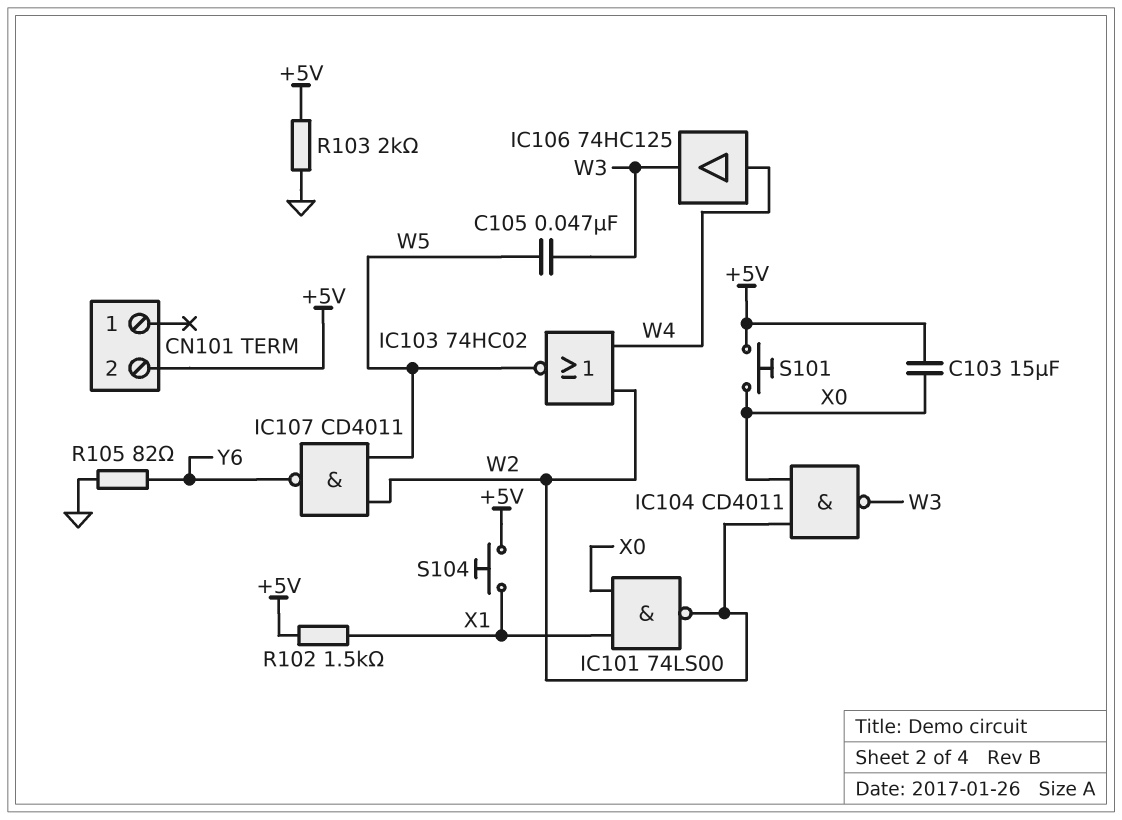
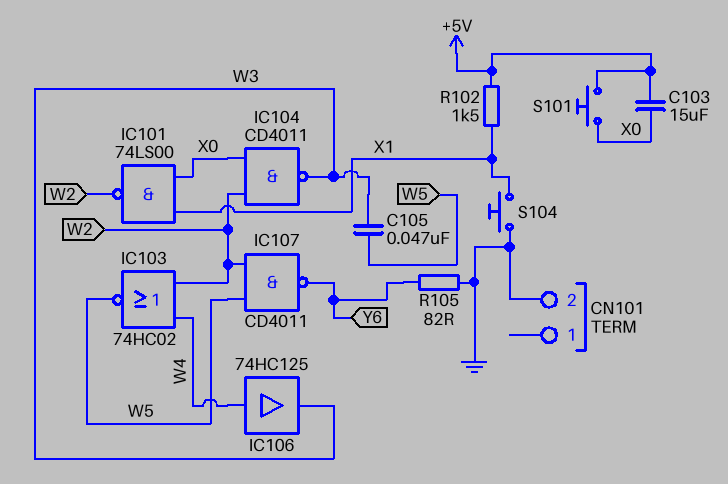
CN101 pin 2: +5V -> GND
R103: 2k (+5V, GND) -> none
S104: button (+5V, X1) -> button (GND, X1)

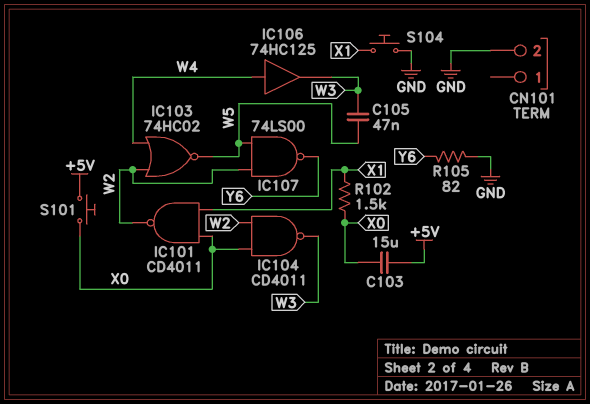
IC101: NAND 74LS00 (in X0, in X1, out W2) -> NAND CD4011 (in X0, in X1, out W2)
IC107: NAND CD4011 (in W2, in W5, out Y6) -> NAND 74LS00 (in W2, in W5, out Y6)
R102: 1.5k (+5V, X1) -> 1.5k (X0, X1)

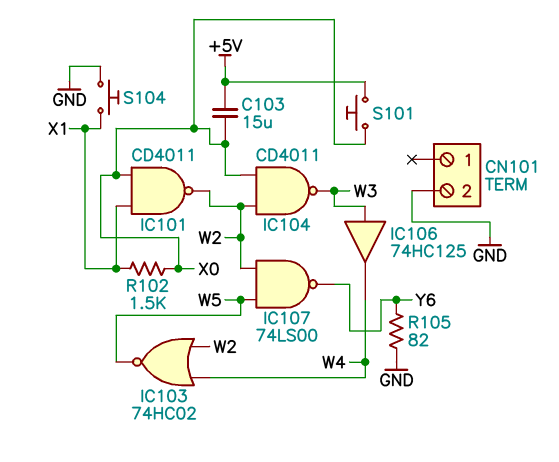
C105: 47nF (W3, W5) -> none
IC106: buffer 74HC125 (in W4, out W3) -> buffer 74HC125 (in W3, out W4)

